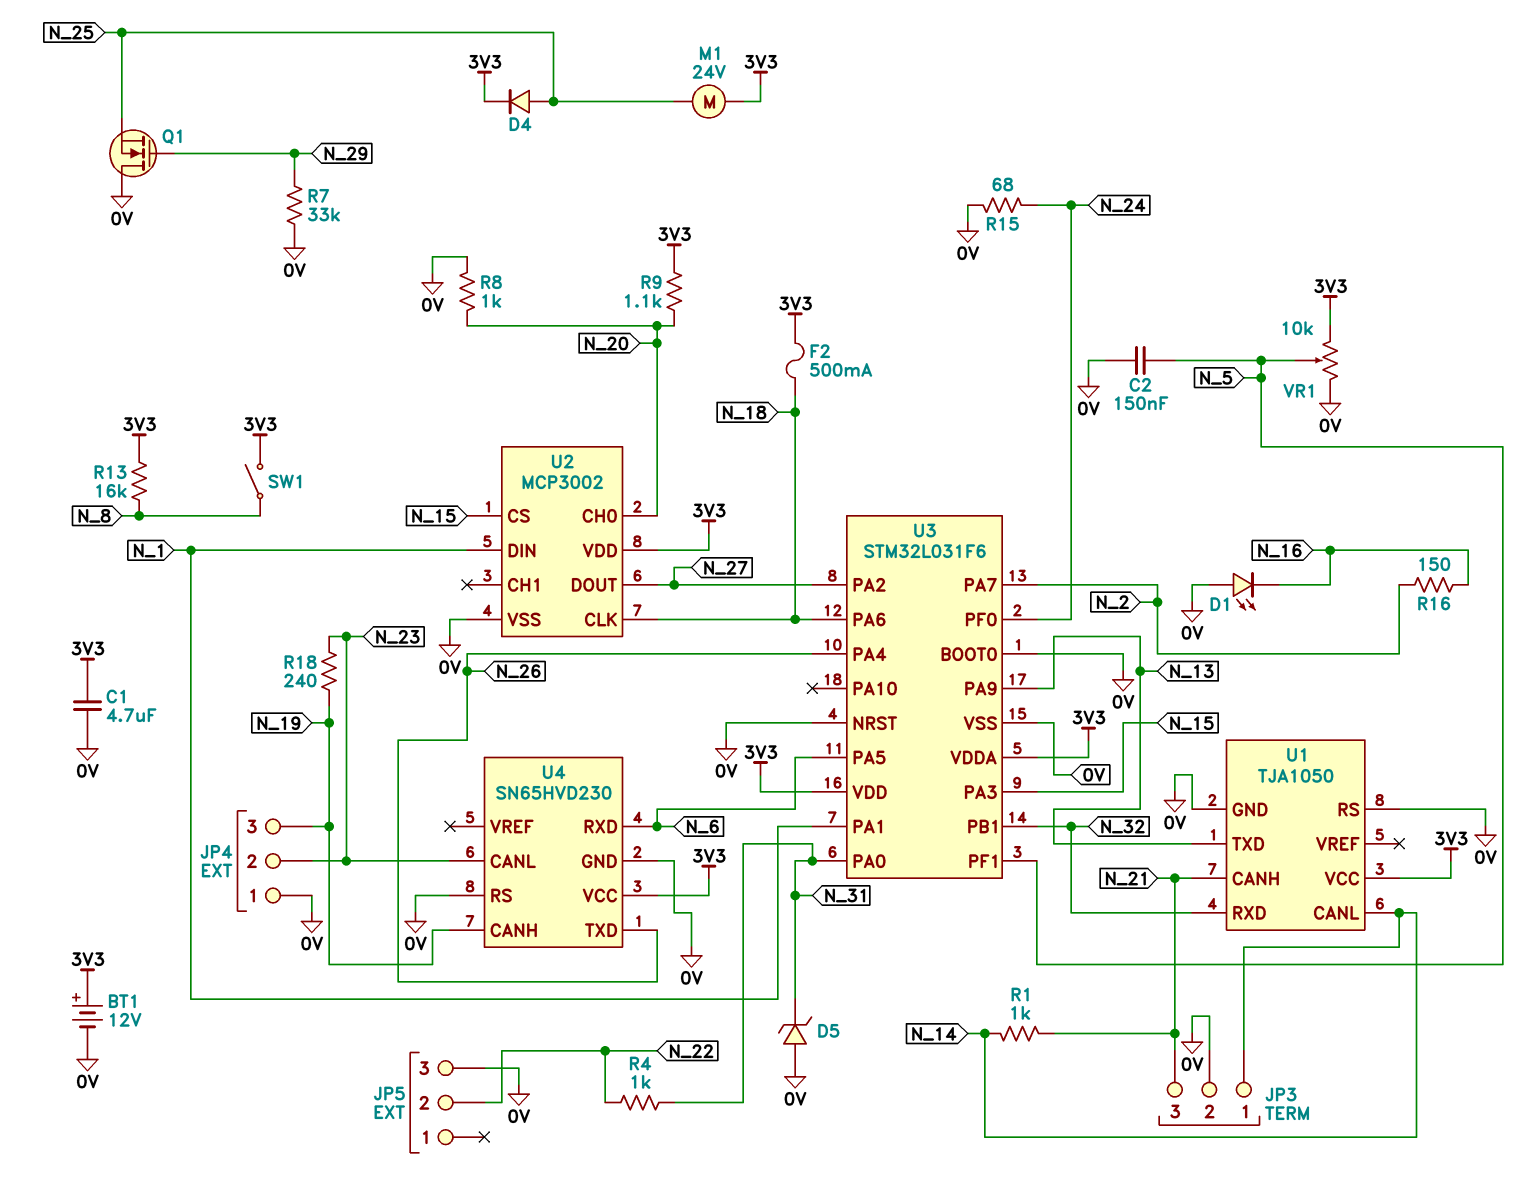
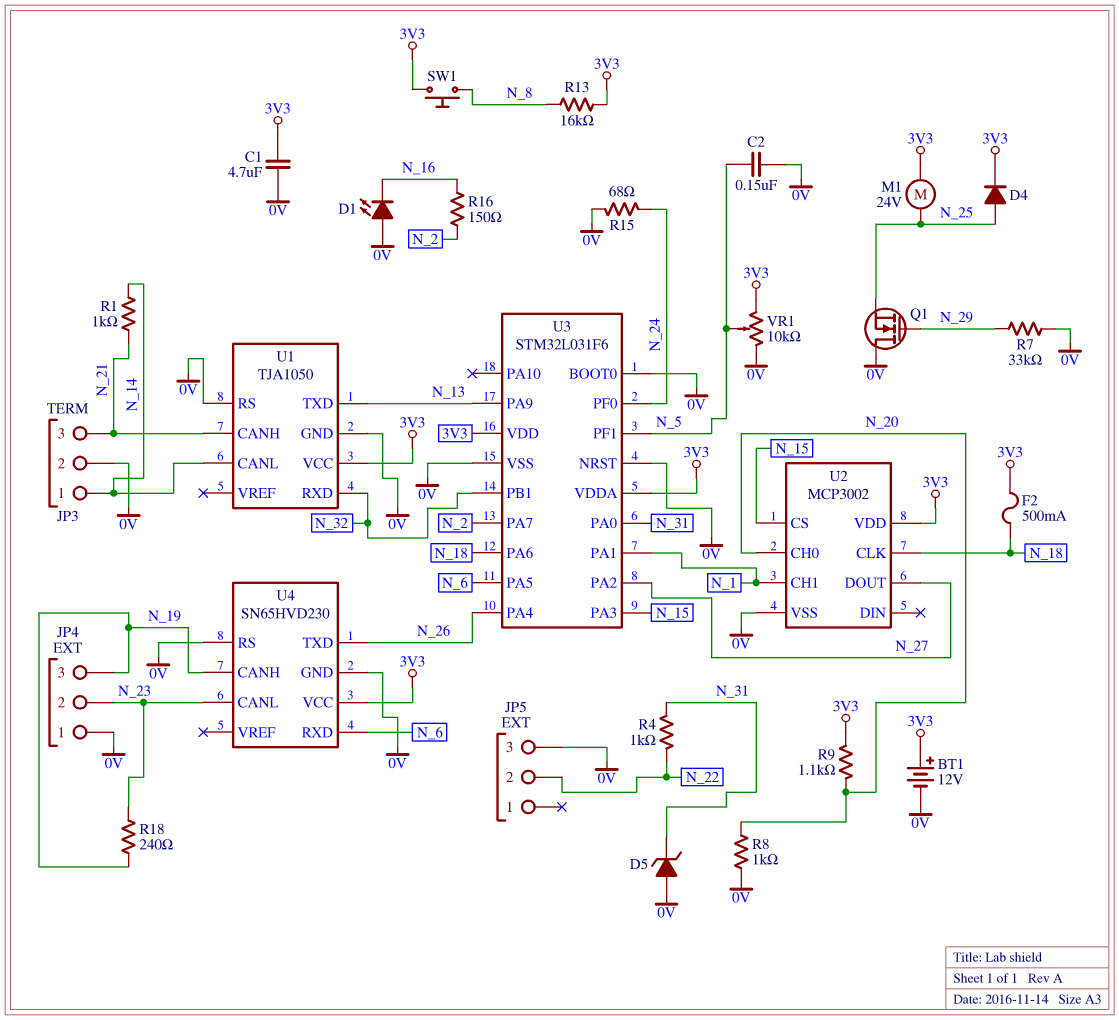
SW1: switch (3V3, N_8) -> button (3V3, N_8)
U2 pin CH1: none -> N_1
U2 pin DIN: N_1 -> none

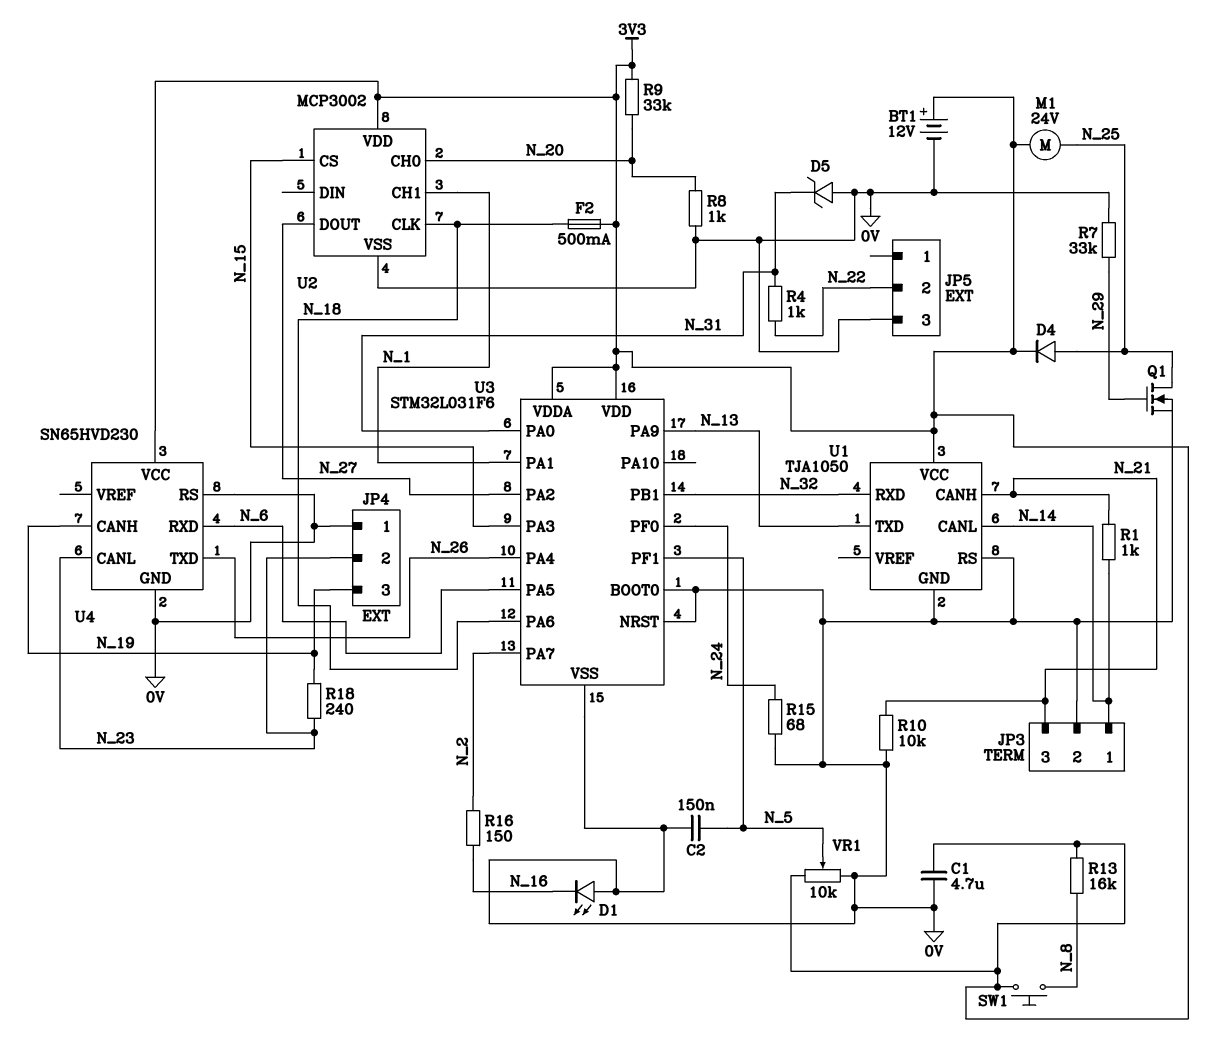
Q1: NMOS (G N_29, D 0V, S N_25) -> NMOS (G N_29, D N_25, S 0V)
R9: 1.1k (3V3, N_20) -> 33k (3V3, N_20)
R10: none -> 10k (0V, N_21)

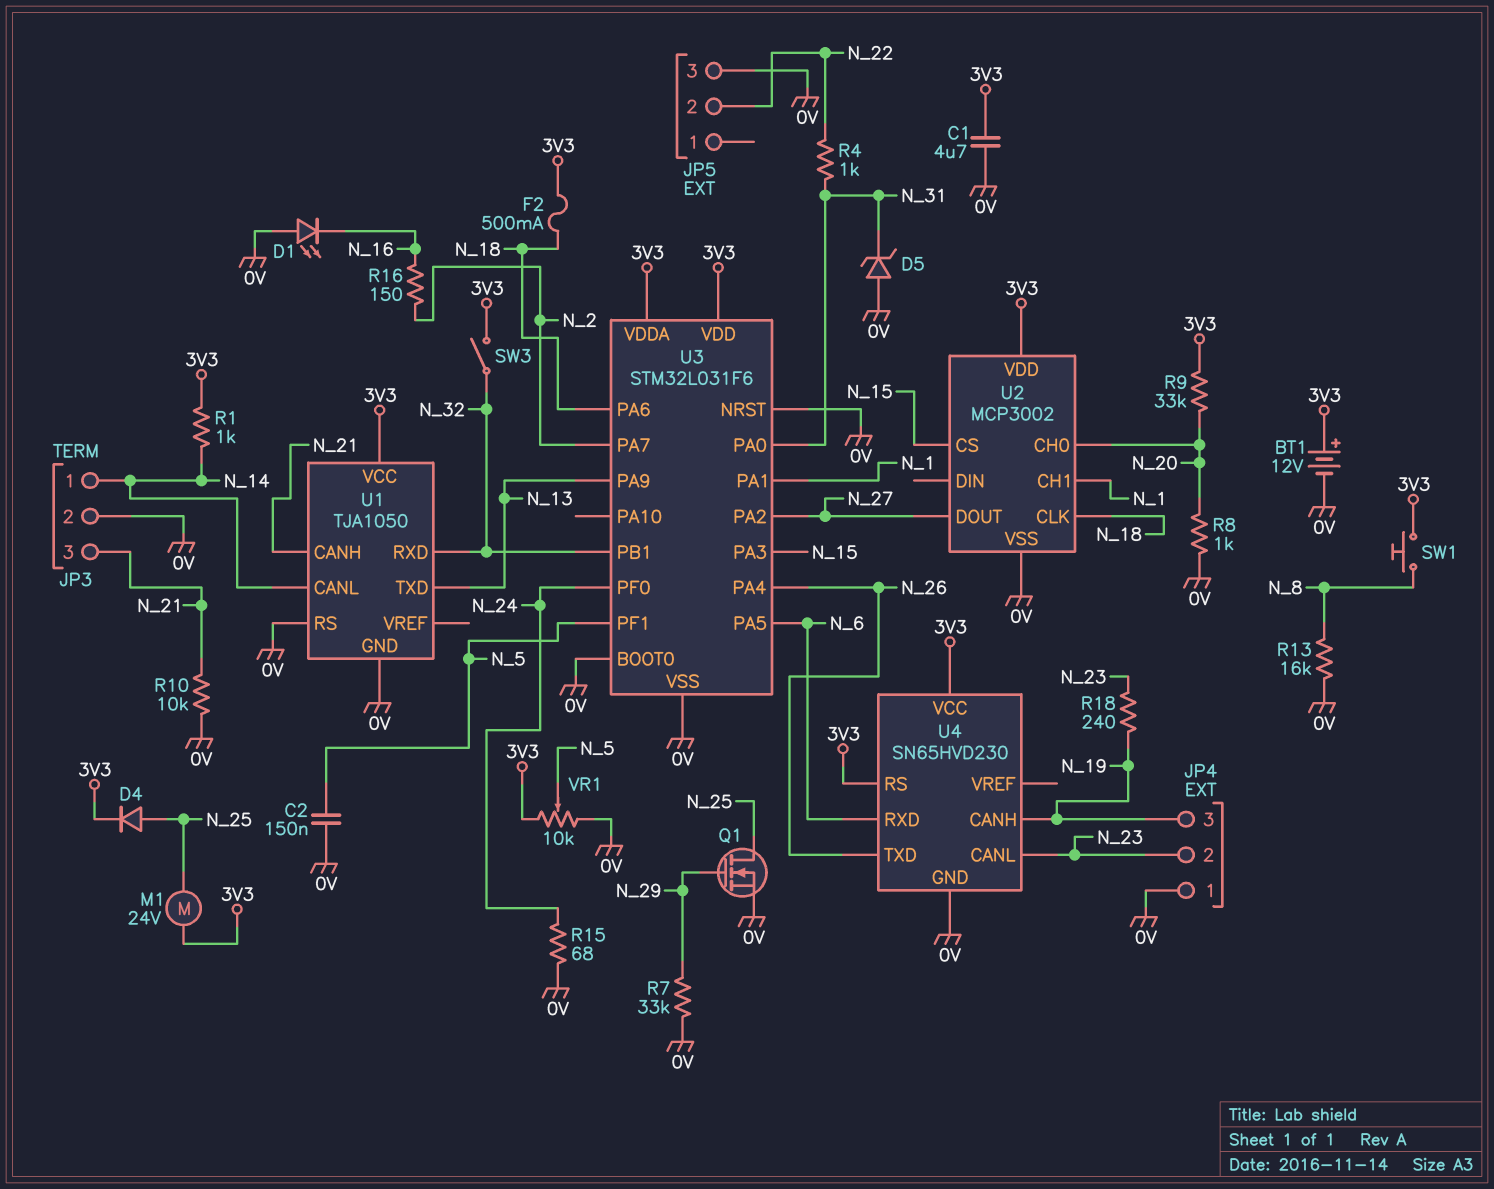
R1: 1k (N_14, N_21) -> 1k (3V3, N_14)
R13: 16k (3V3, N_8) -> 16k (0V, N_8)
SW3: none -> switch (3V3, N_32)
U4 pin RS: 0V -> 3V3

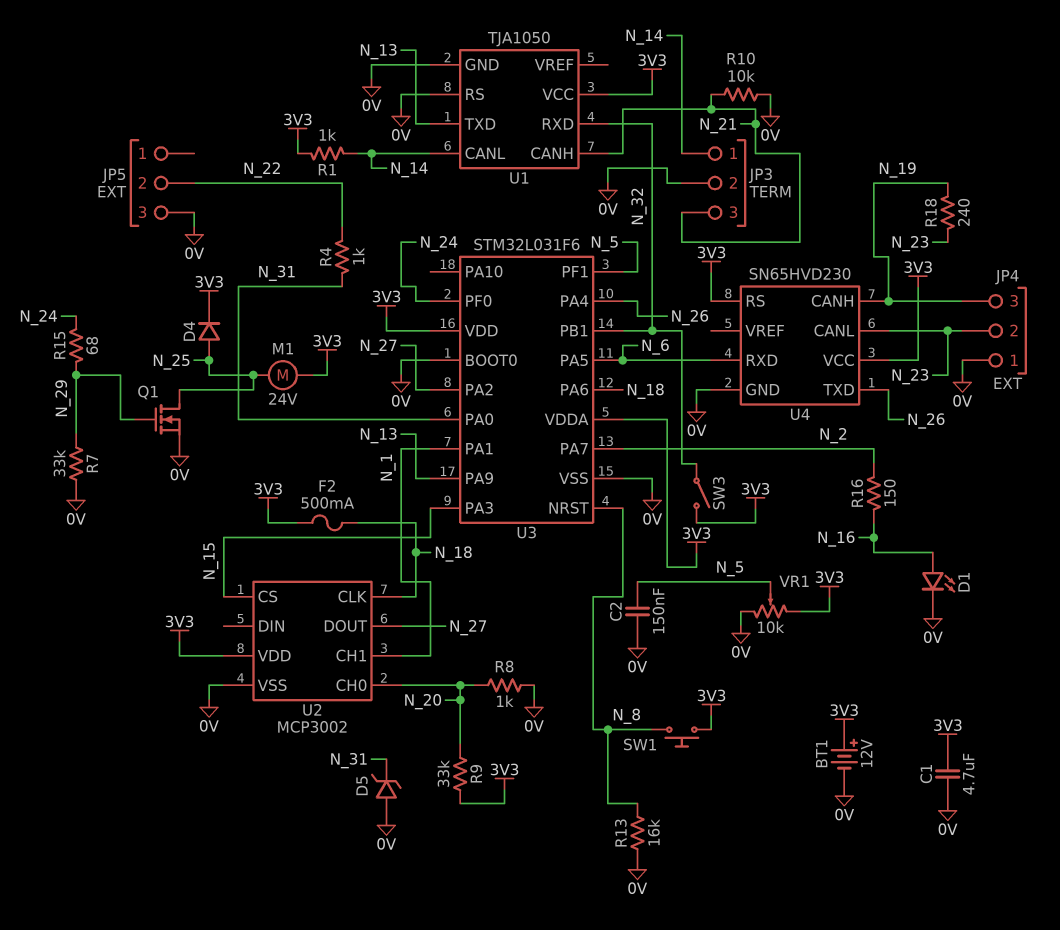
D1: LED (A 0V, K N_16) -> LED (A N_16, K 0V)
R15: 68 (0V, N_24) -> 68 (N_24, N_29)
U3 pin NRST: 0V -> N_8

